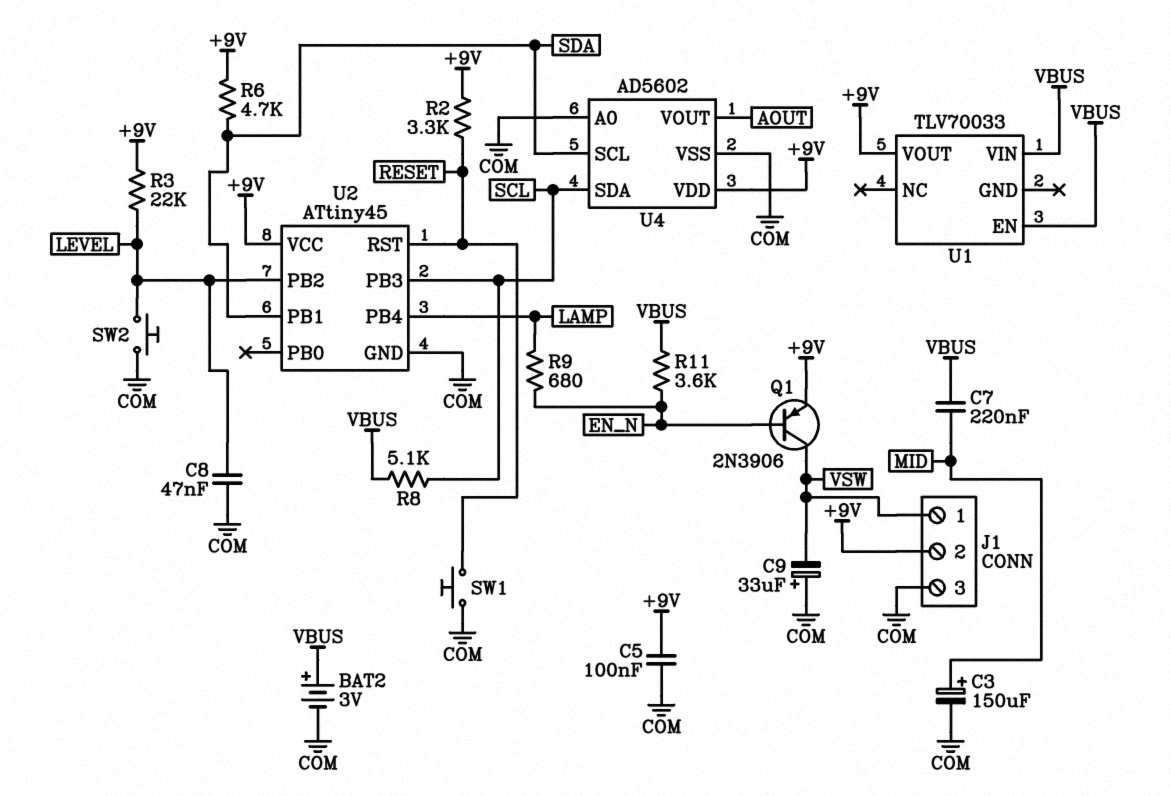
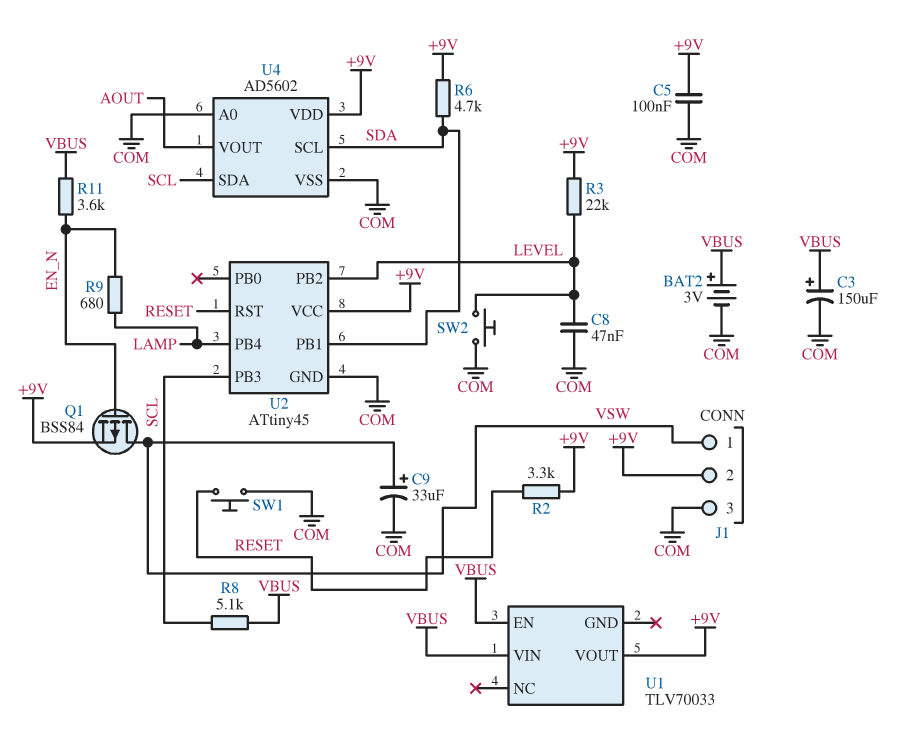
C3: 150uF (plus MID, minus COM) -> 150uF (plus VBUS, minus COM)
C7: 220nF (MID, VBUS) -> none
C9: 33uF (plus COM, minus VSW) -> 33uF (plus VSW, minus COM)
Q1: PNP 2N3906 (B EN_N, C VSW, E +9V) -> PMOS BSS84 (G EN_N, D VSW, S +9V)

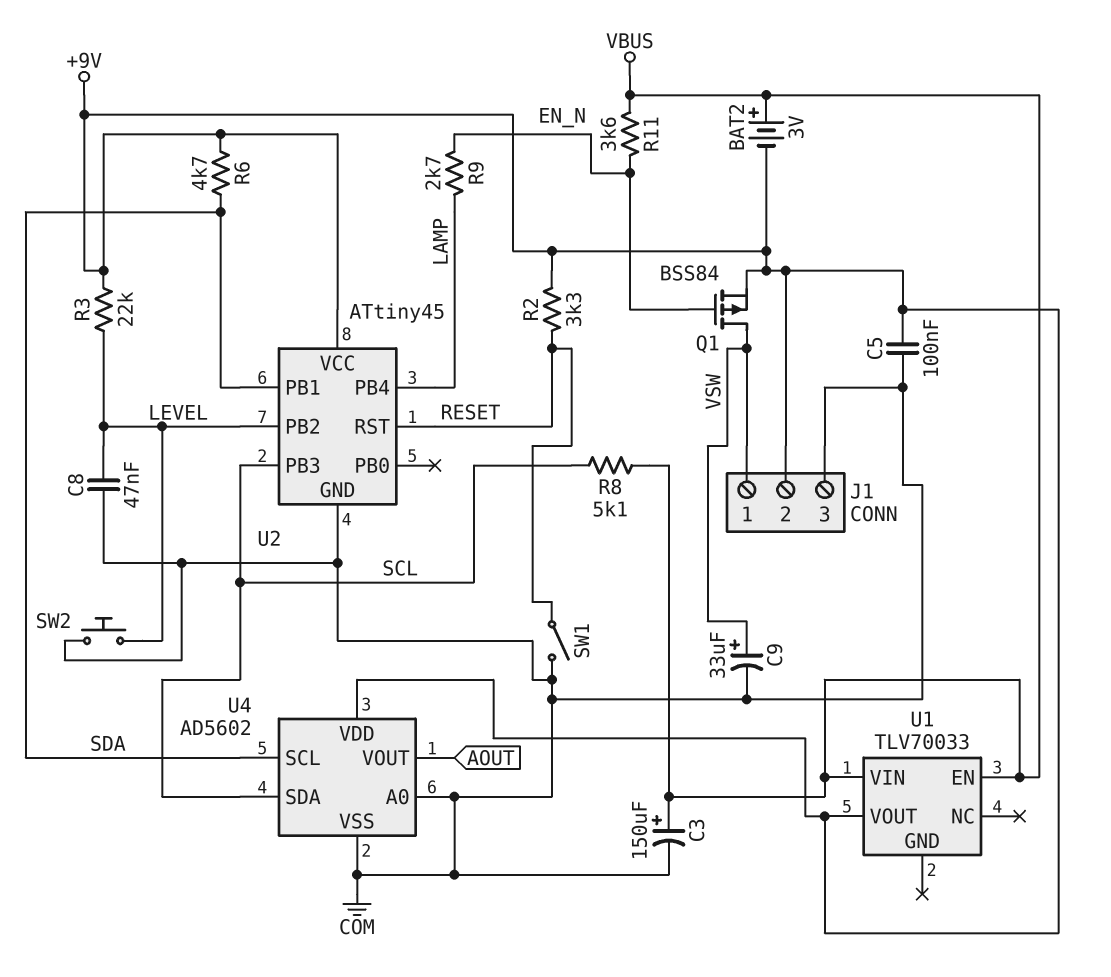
BAT2: 3V (plus VBUS, minus COM) -> 3V (plus VBUS, minus +9V)
R9: 680 (EN_N, LAMP) -> 2.7k (EN_N, LAMP)
SW1: button (COM, RESET) -> switch (COM, RESET)

